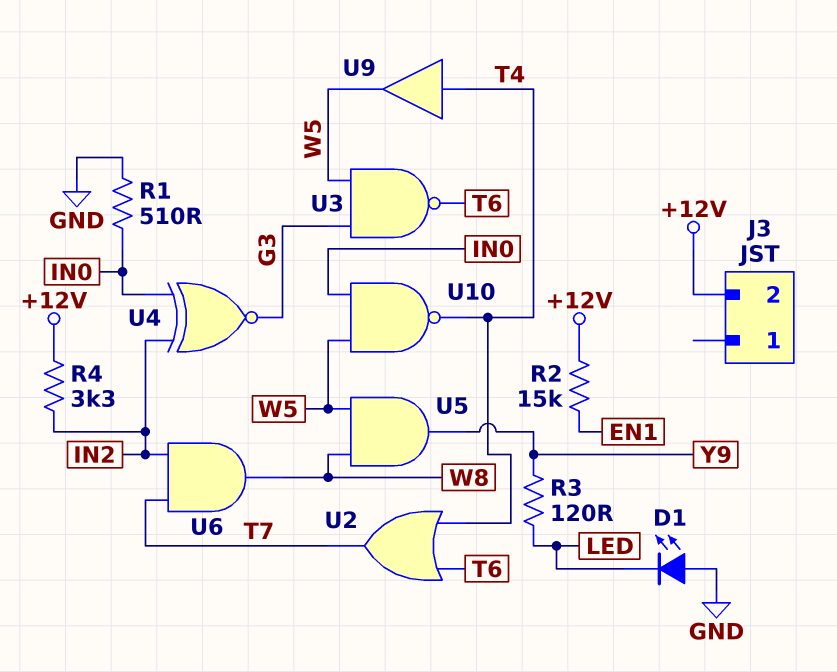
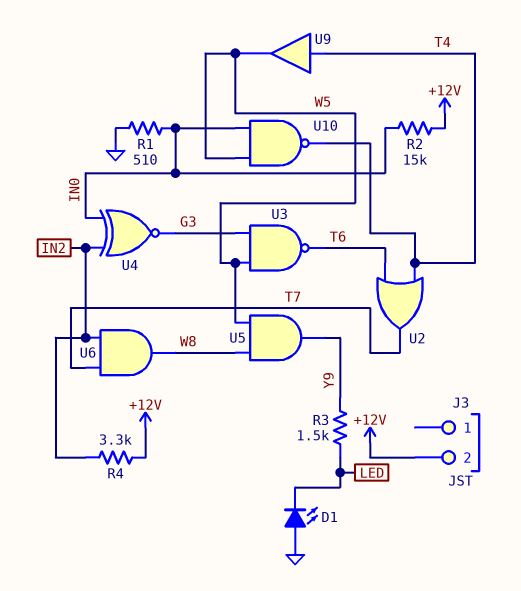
R2: 15k (+12V, EN1) -> 15k (+12V, IN0)
R3: 120 (LED, Y9) -> 1.5k (LED, Y9)

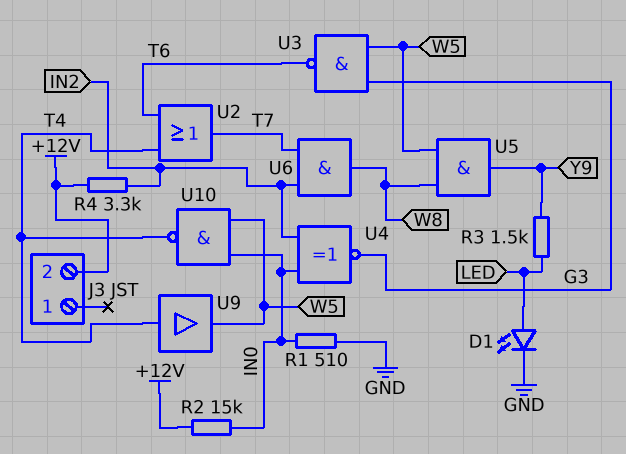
D1: LED (A GND, K LED) -> LED (A LED, K GND)

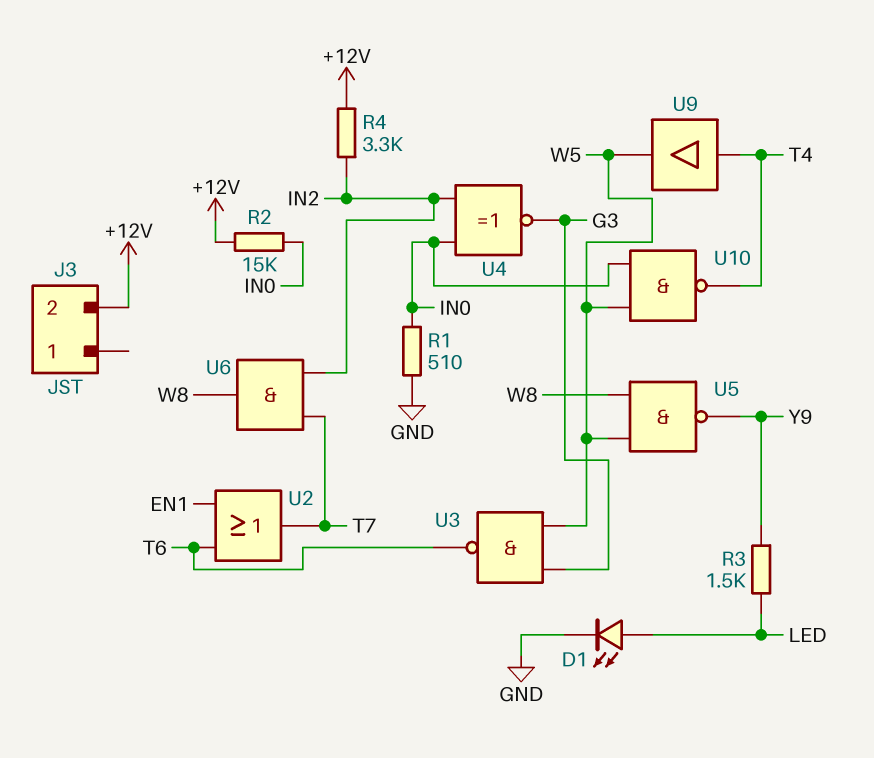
U2: OR (in T4, in T6, out T7) -> OR (in EN1, in T6, out T7)
U5: AND (in W5, in W8, out Y9) -> NAND (in W5, in W8, out Y9)

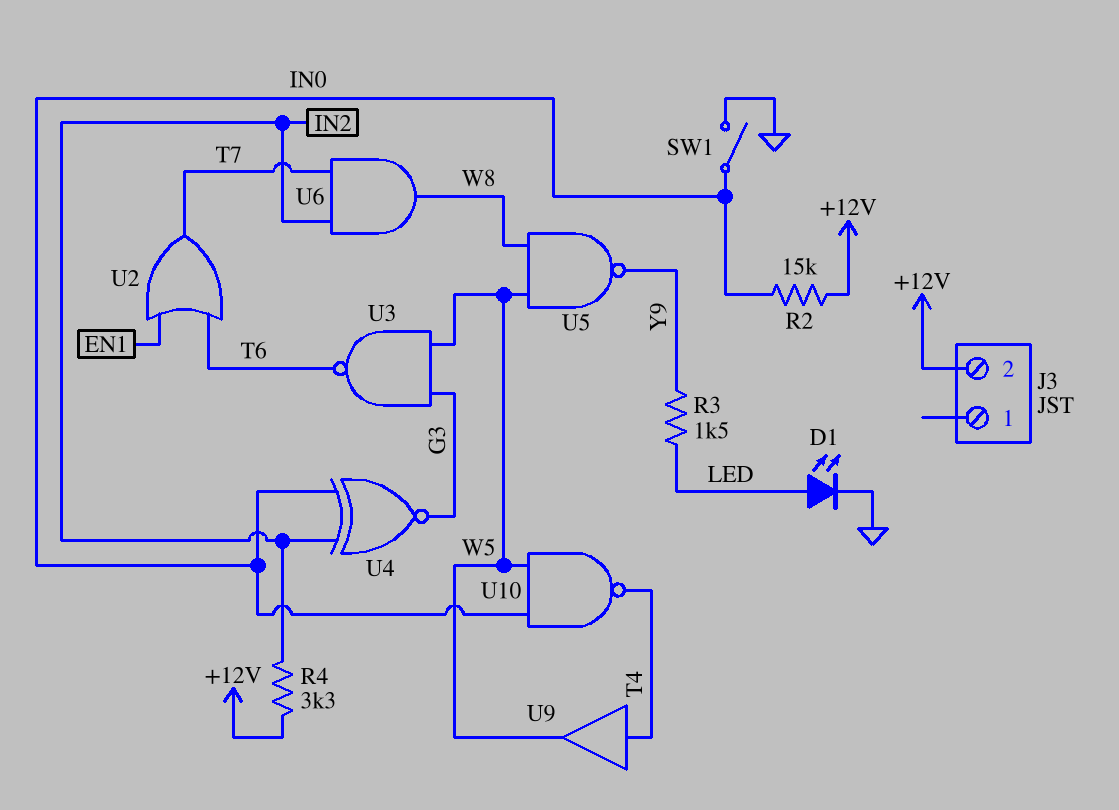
R1: 510 (GND, IN0) -> none
SW1: none -> switch (GND, IN0)

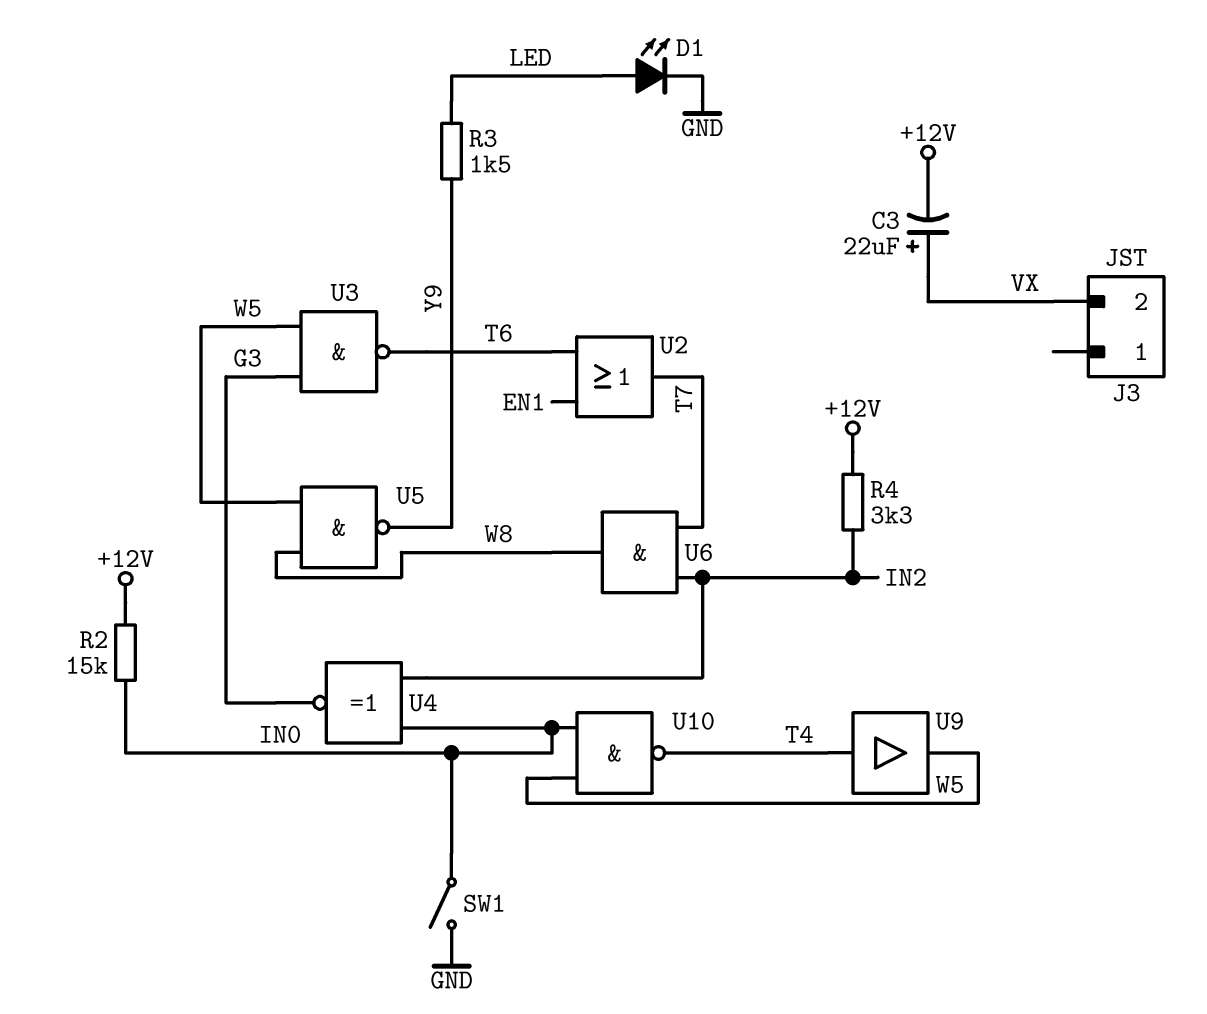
C3: none -> 22uF (plus VX, minus +12V)
J3 pin 2: +12V -> VX

